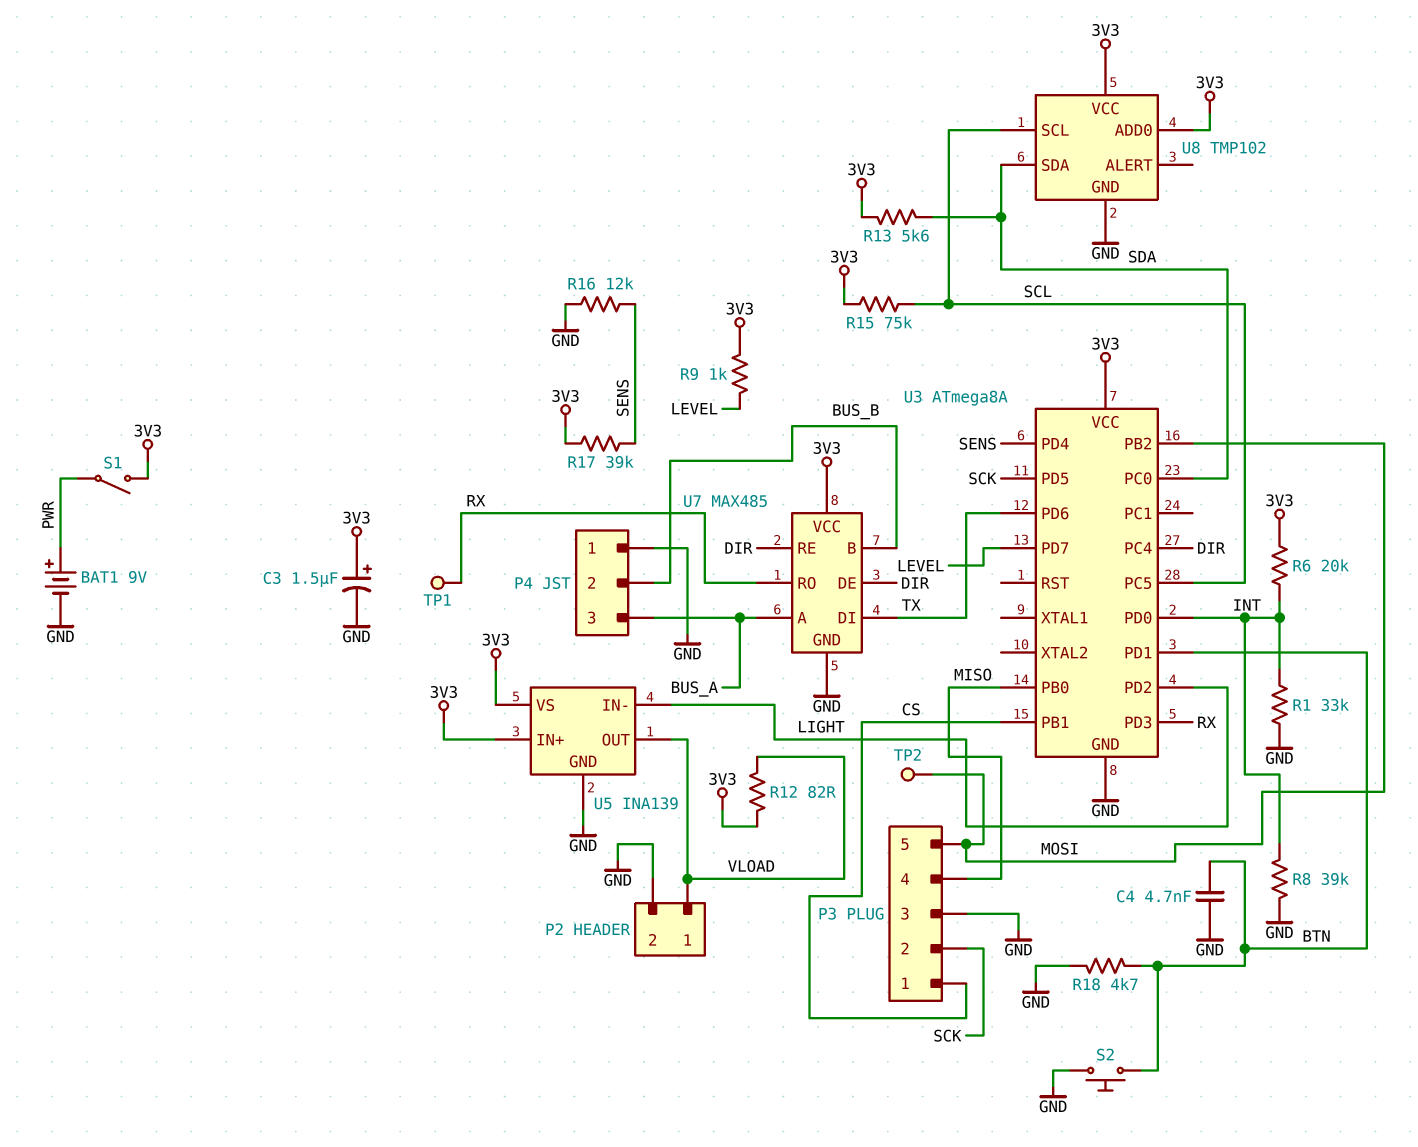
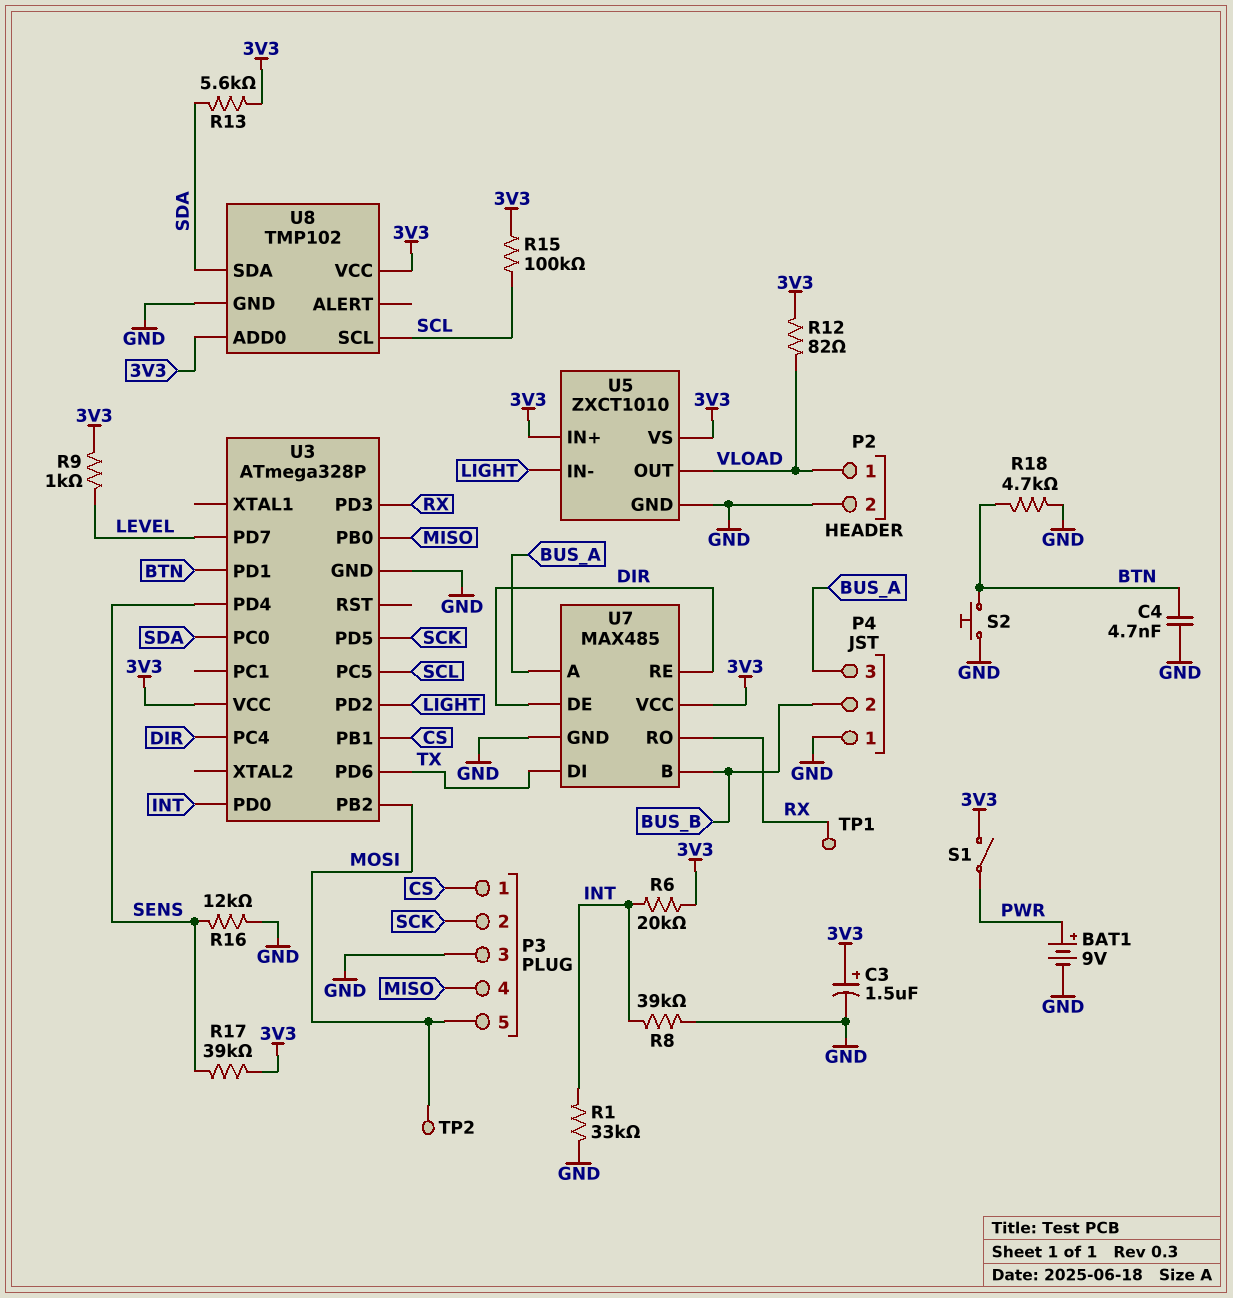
R15: 75k (3V3, SCL) -> 100k (3V3, SCL)
U3: ATmega8A -> ATmega328P
U5: INA139 -> ZXCT1010

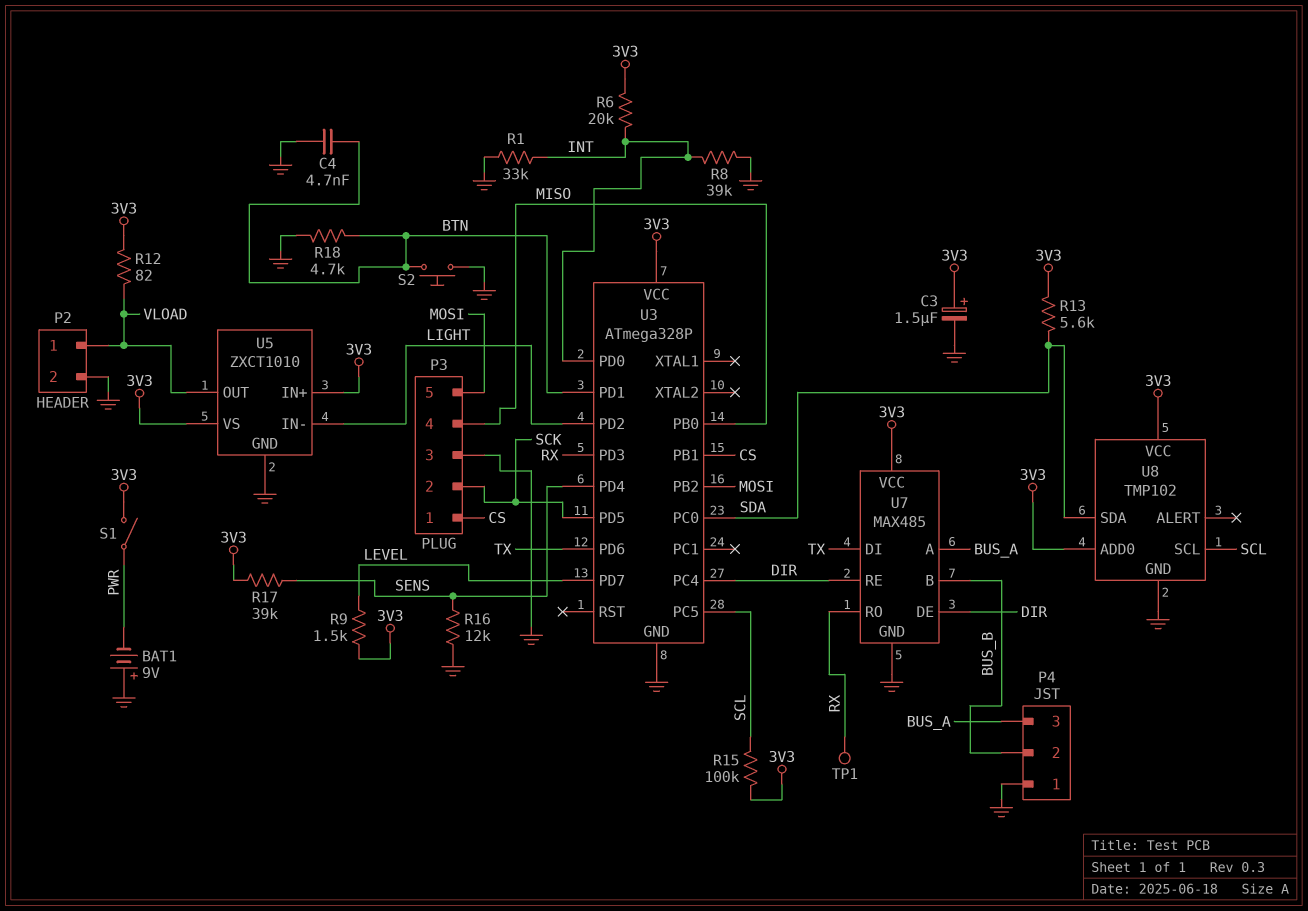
BAT1: 9V (plus PWR, minus GND) -> 9V (plus GND, minus PWR)
R9: 1k (3V3, LEVEL) -> 1.5k (3V3, LEVEL)
TP2: test point (MOSI) -> none

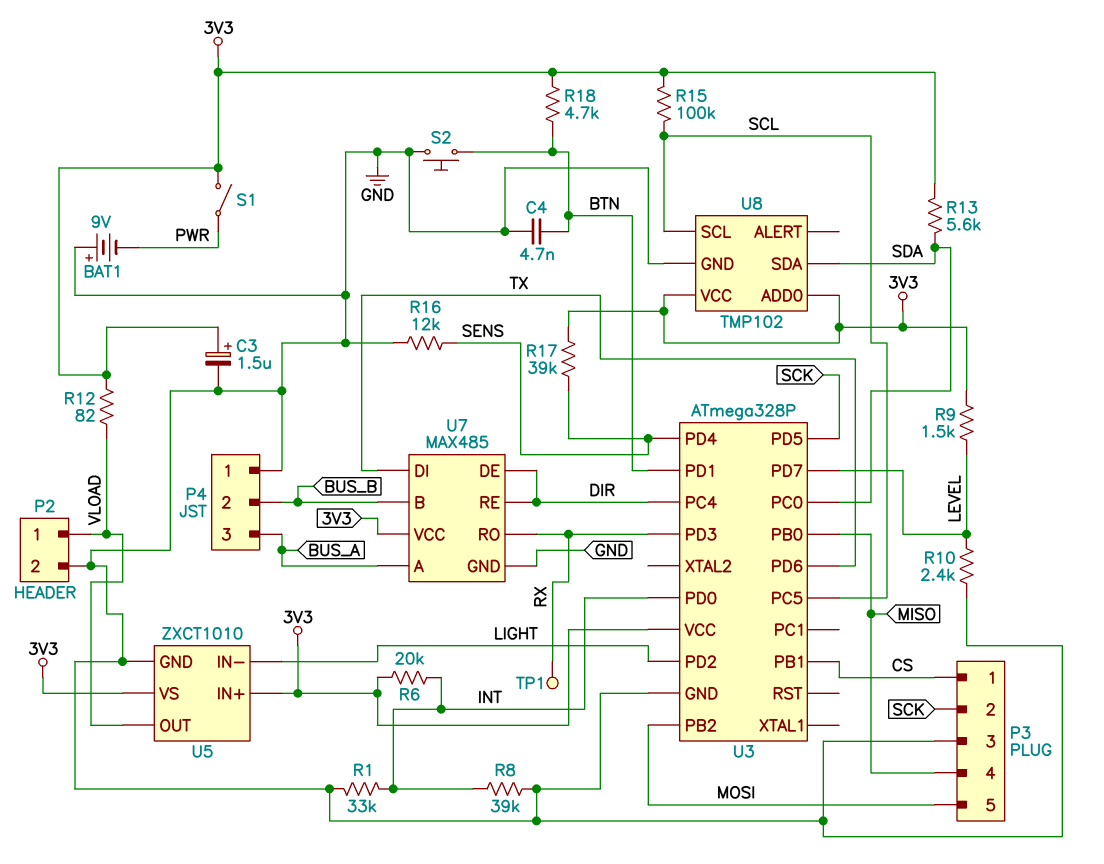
R10: none -> 2.4k (GND, LEVEL)
R18: 4.7k (BTN, GND) -> 4.7k (3V3, BTN)

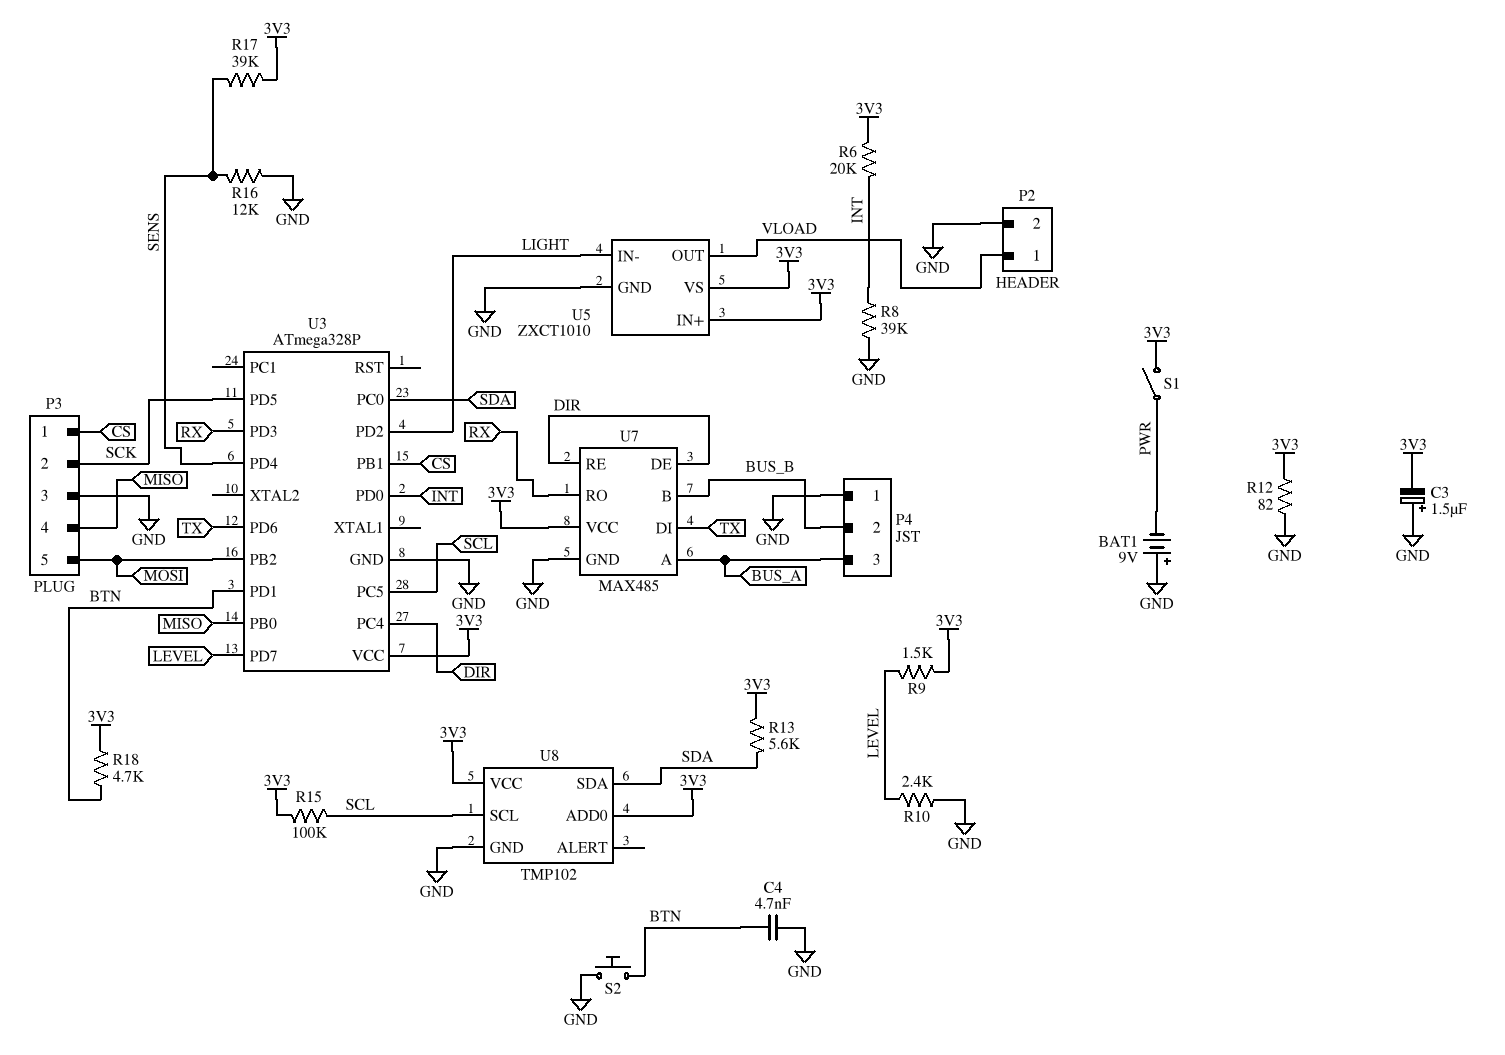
C3: 1.5uF (plus 3V3, minus GND) -> 1.5uF (plus GND, minus 3V3)
R1: 33k (GND, INT) -> none
R12: 82 (3V3, VLOAD) -> 82 (3V3, GND)
TP1: test point (RX) -> none

